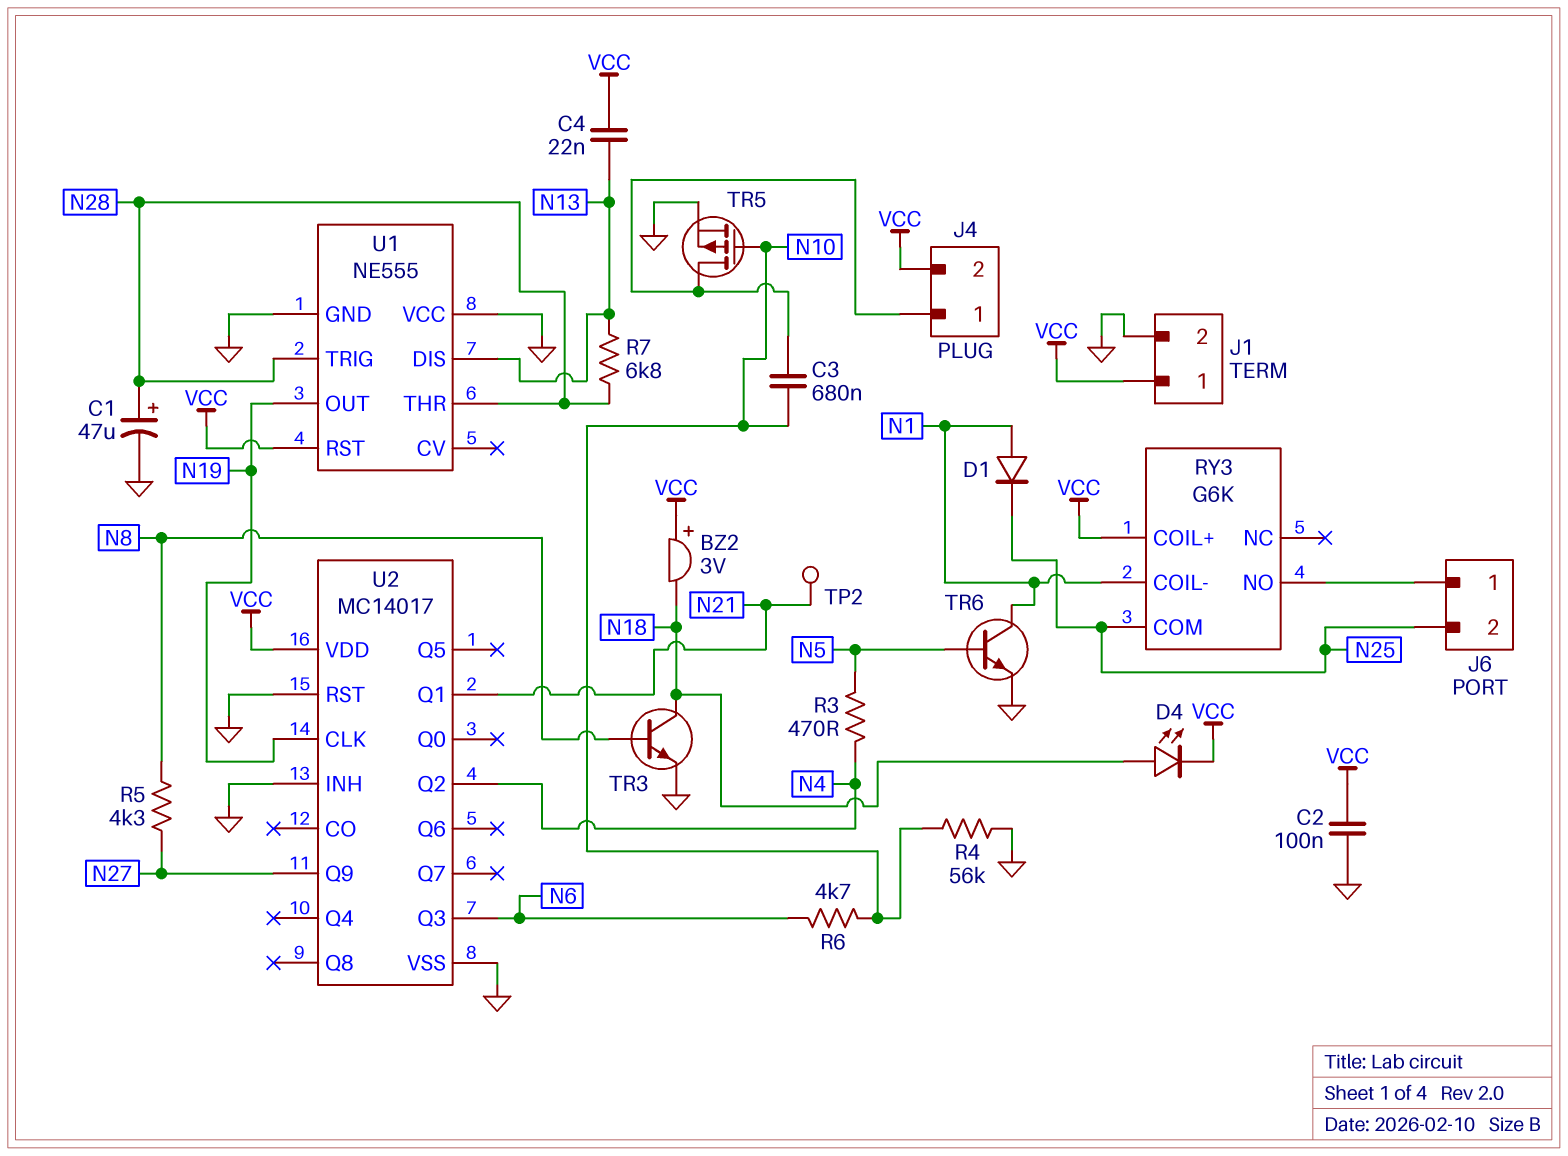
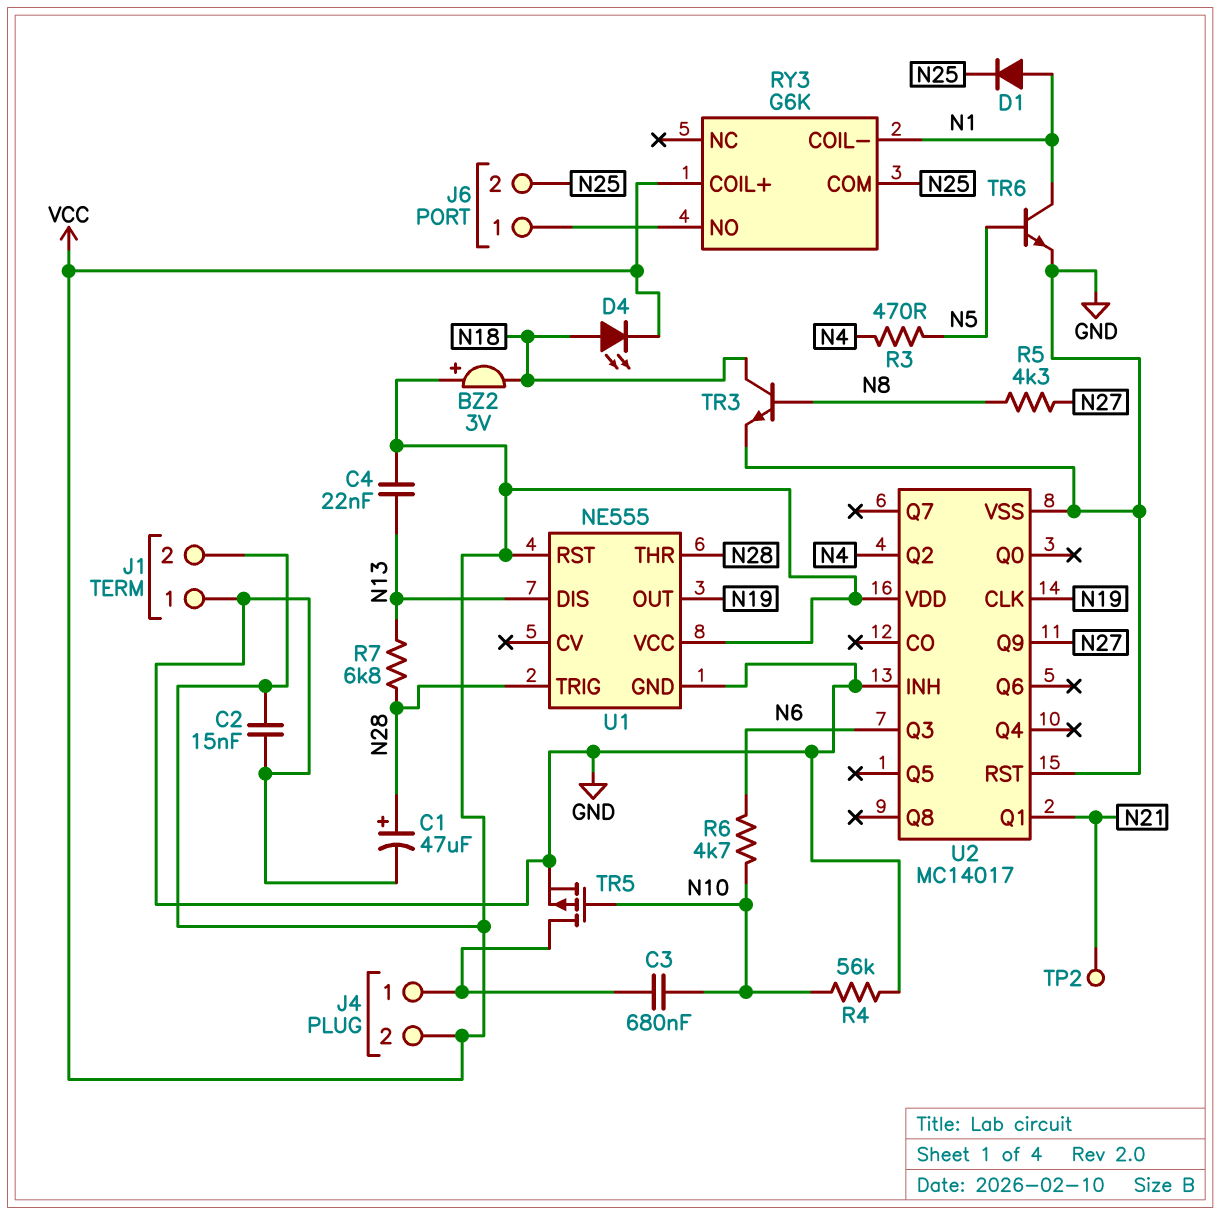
C2: 100nF (GND, VCC) -> 15nF (GND, VCC)
J1 pin 1: VCC -> GND
J1 pin 2: GND -> VCC
U1 pin VCC: GND -> VCC

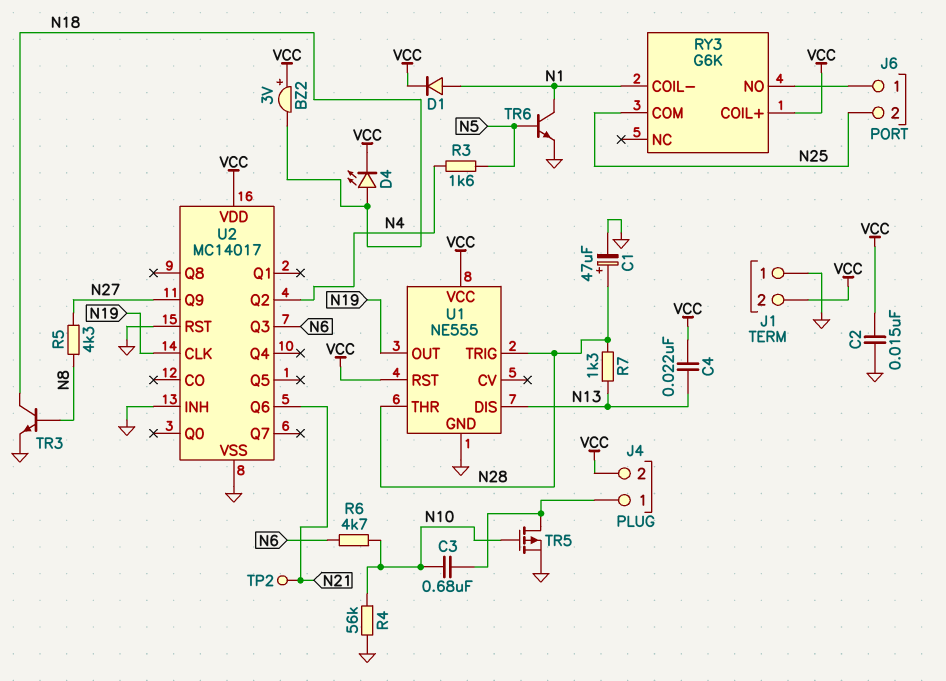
D1: diode (A N1, K N25) -> diode (A N1, K VCC)
R3: 470 (N4, N5) -> 1.6k (N4, N5)
R7: 6.8k (N13, N28) -> 1.3k (N13, N28)
U2 pin Q1: N21 -> none
U2 pin Q6: none -> N21

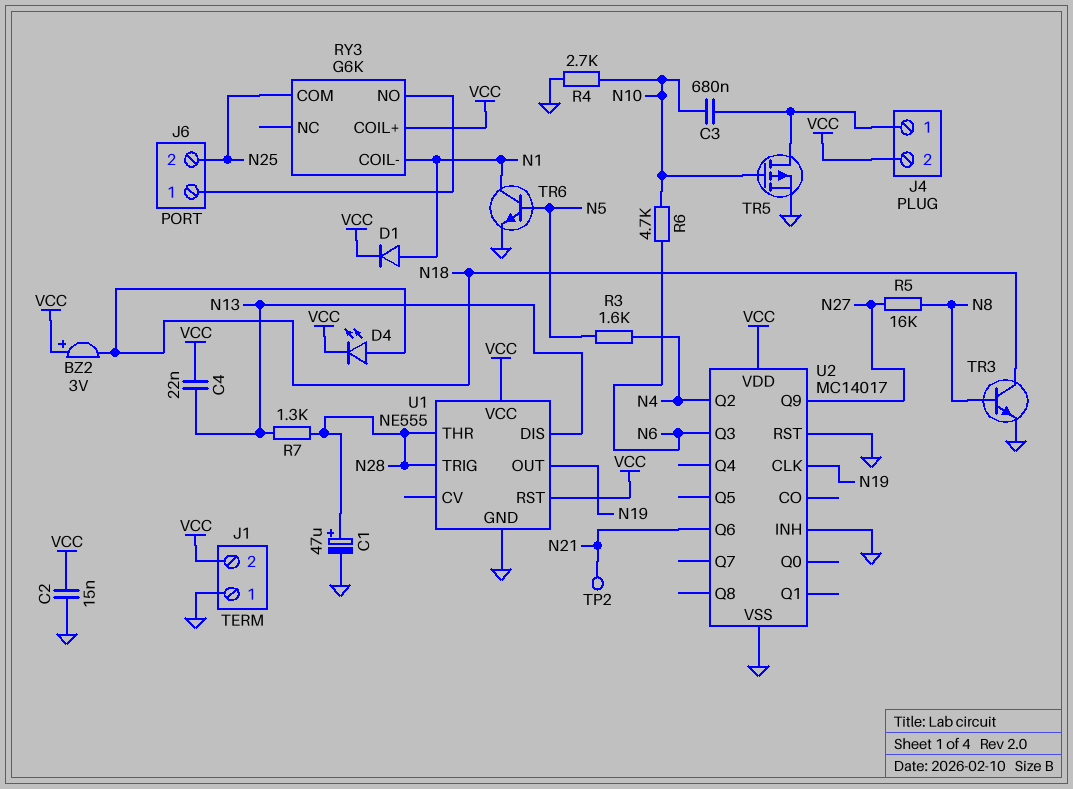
R4: 56k (GND, N10) -> 2.7k (GND, N10)
R5: 4.3k (N8, N27) -> 16k (N8, N27)

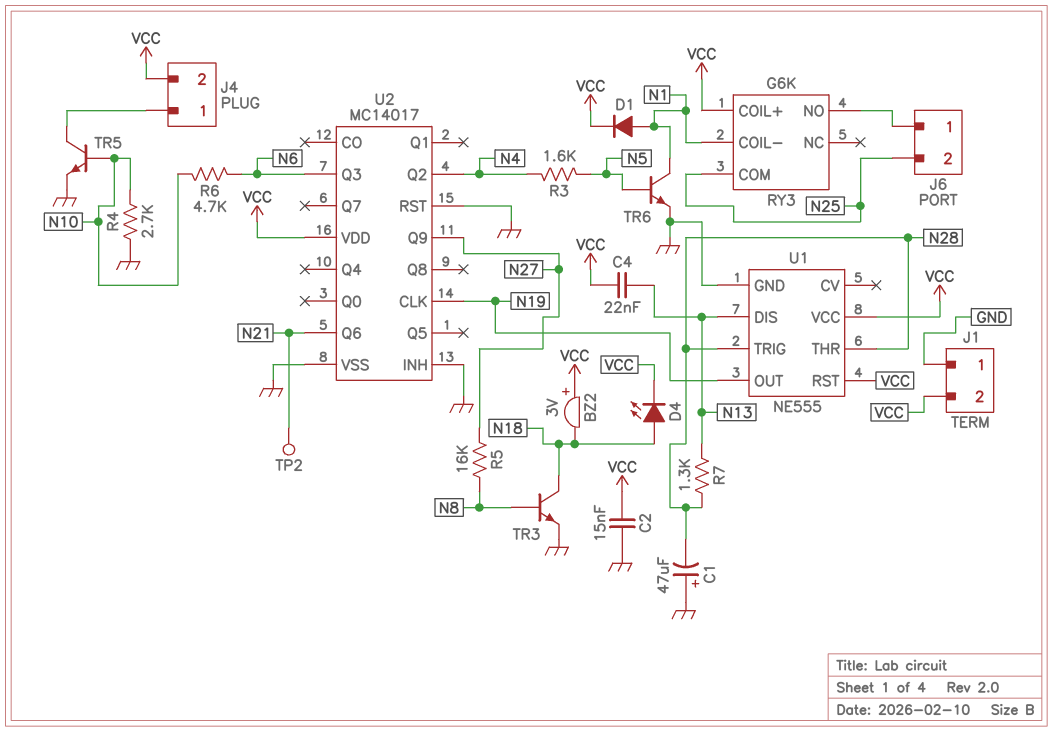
C1: 47uF (plus N28, minus GND) -> 47uF (plus GND, minus N28)
C3: 680nF (J4/1, N10) -> none
TR5: PMOS (G N10, D J4/1, S GND) -> NPN (B N10, C J4/1, E GND)

